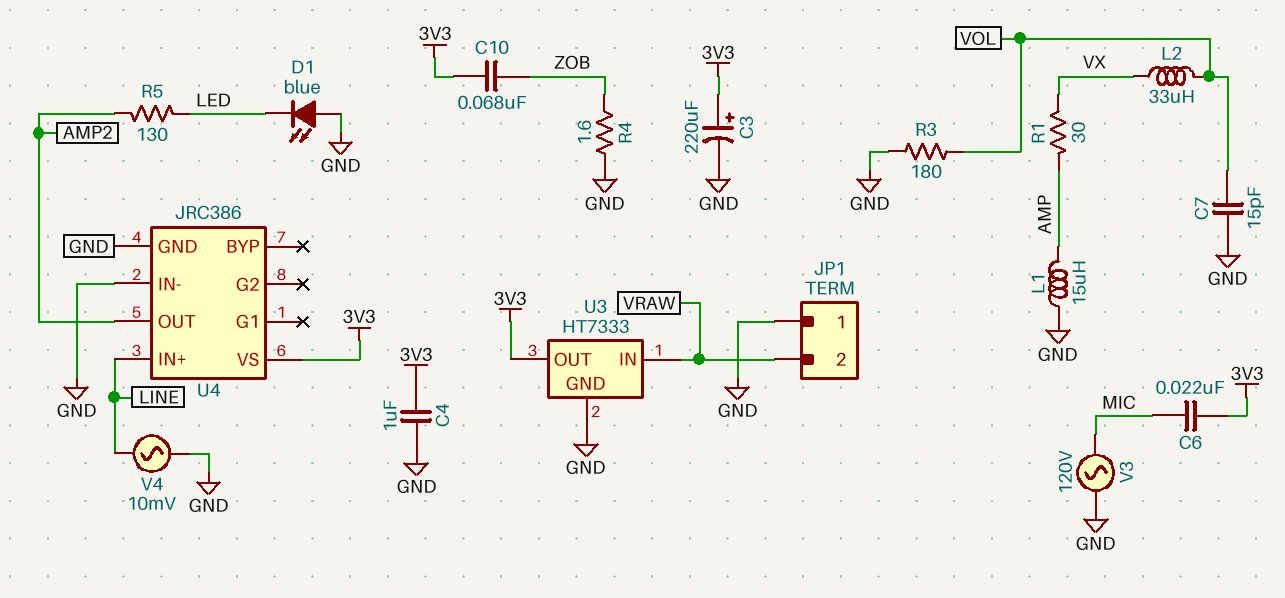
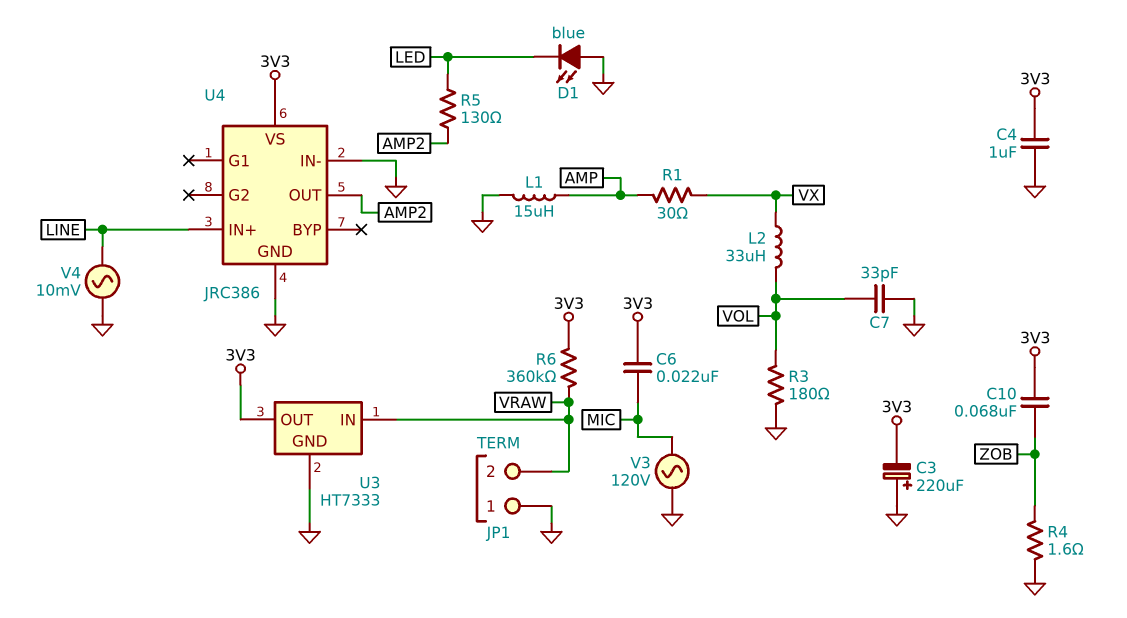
C3: 220uF (plus 3V3, minus GND) -> 220uF (plus GND, minus 3V3)
C7: 15pF (GND, VOL) -> 33pF (GND, VOL)
R6: none -> 360k (3V3, VRAW)

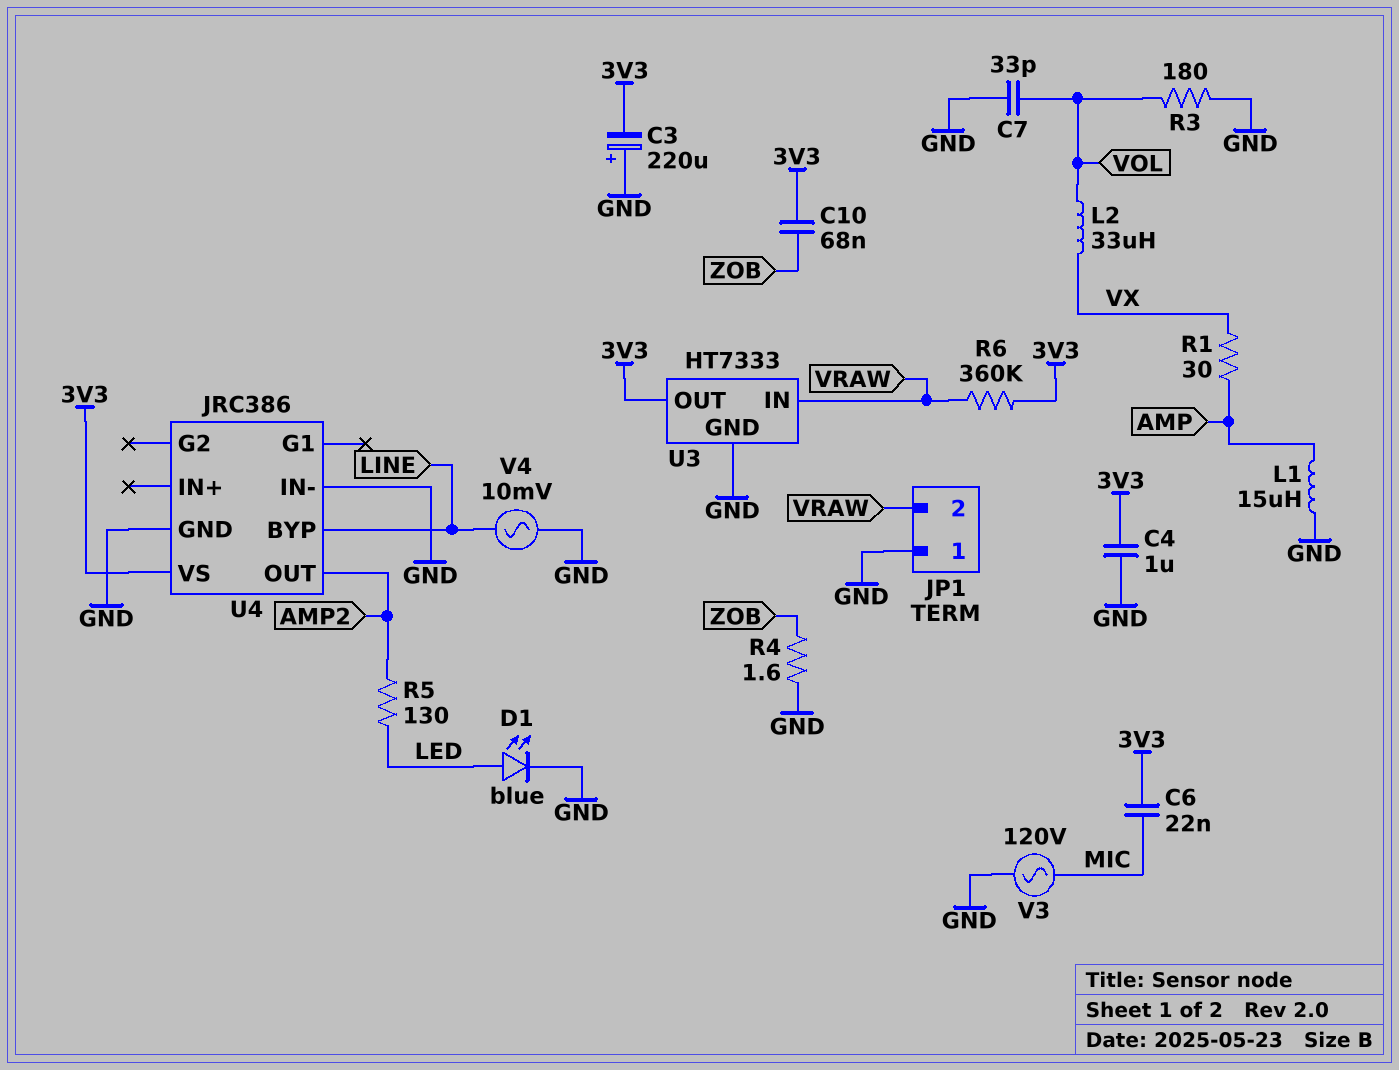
D1: LED blue (A GND, K LED) -> LED blue (A LED, K GND)
U4 pin BYP: none -> LINE
U4 pin IN+: LINE -> none

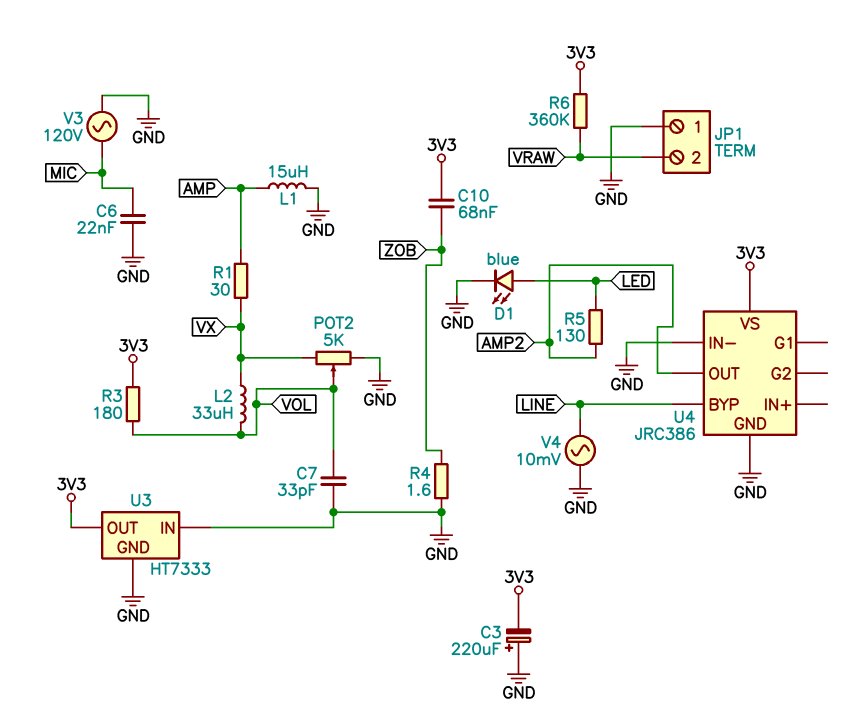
C4: 1uF (3V3, GND) -> none
C6: 22nF (3V3, MIC) -> 22nF (GND, MIC)
POT2: none -> 5k (GND, VX, wiper VOL)
R3: 180 (GND, VOL) -> 180 (3V3, VOL)
U3 pin IN: VRAW -> GND

